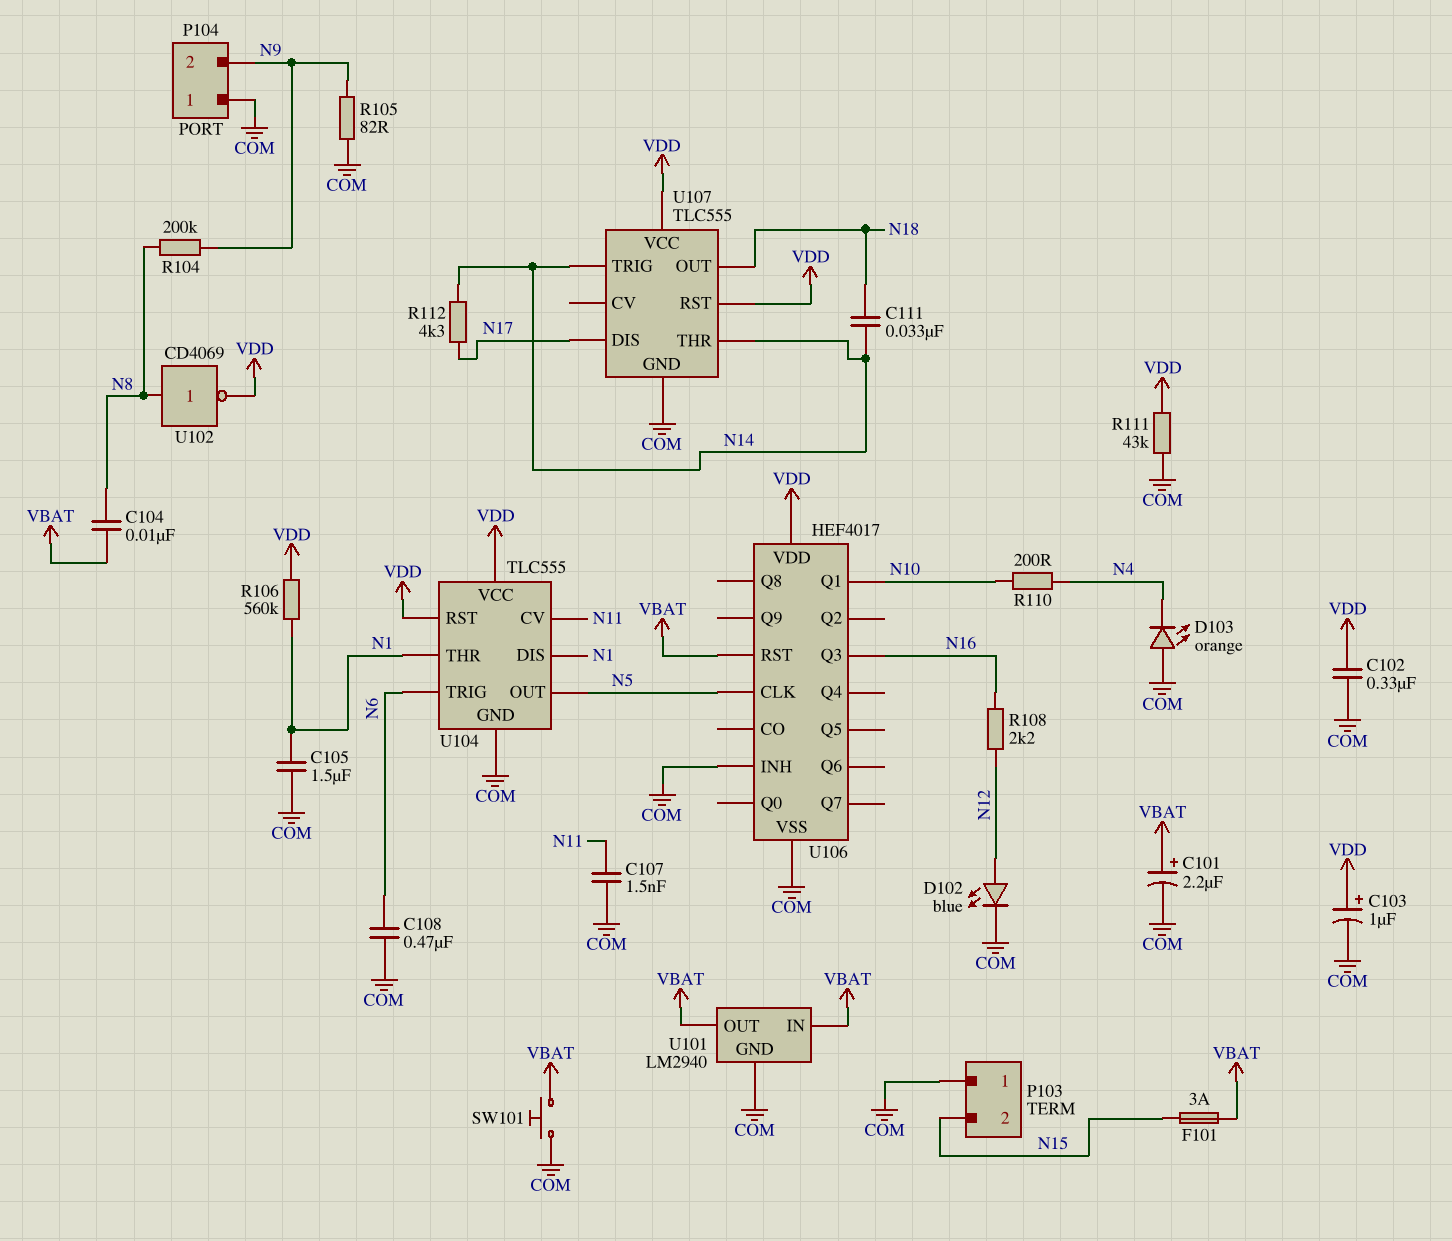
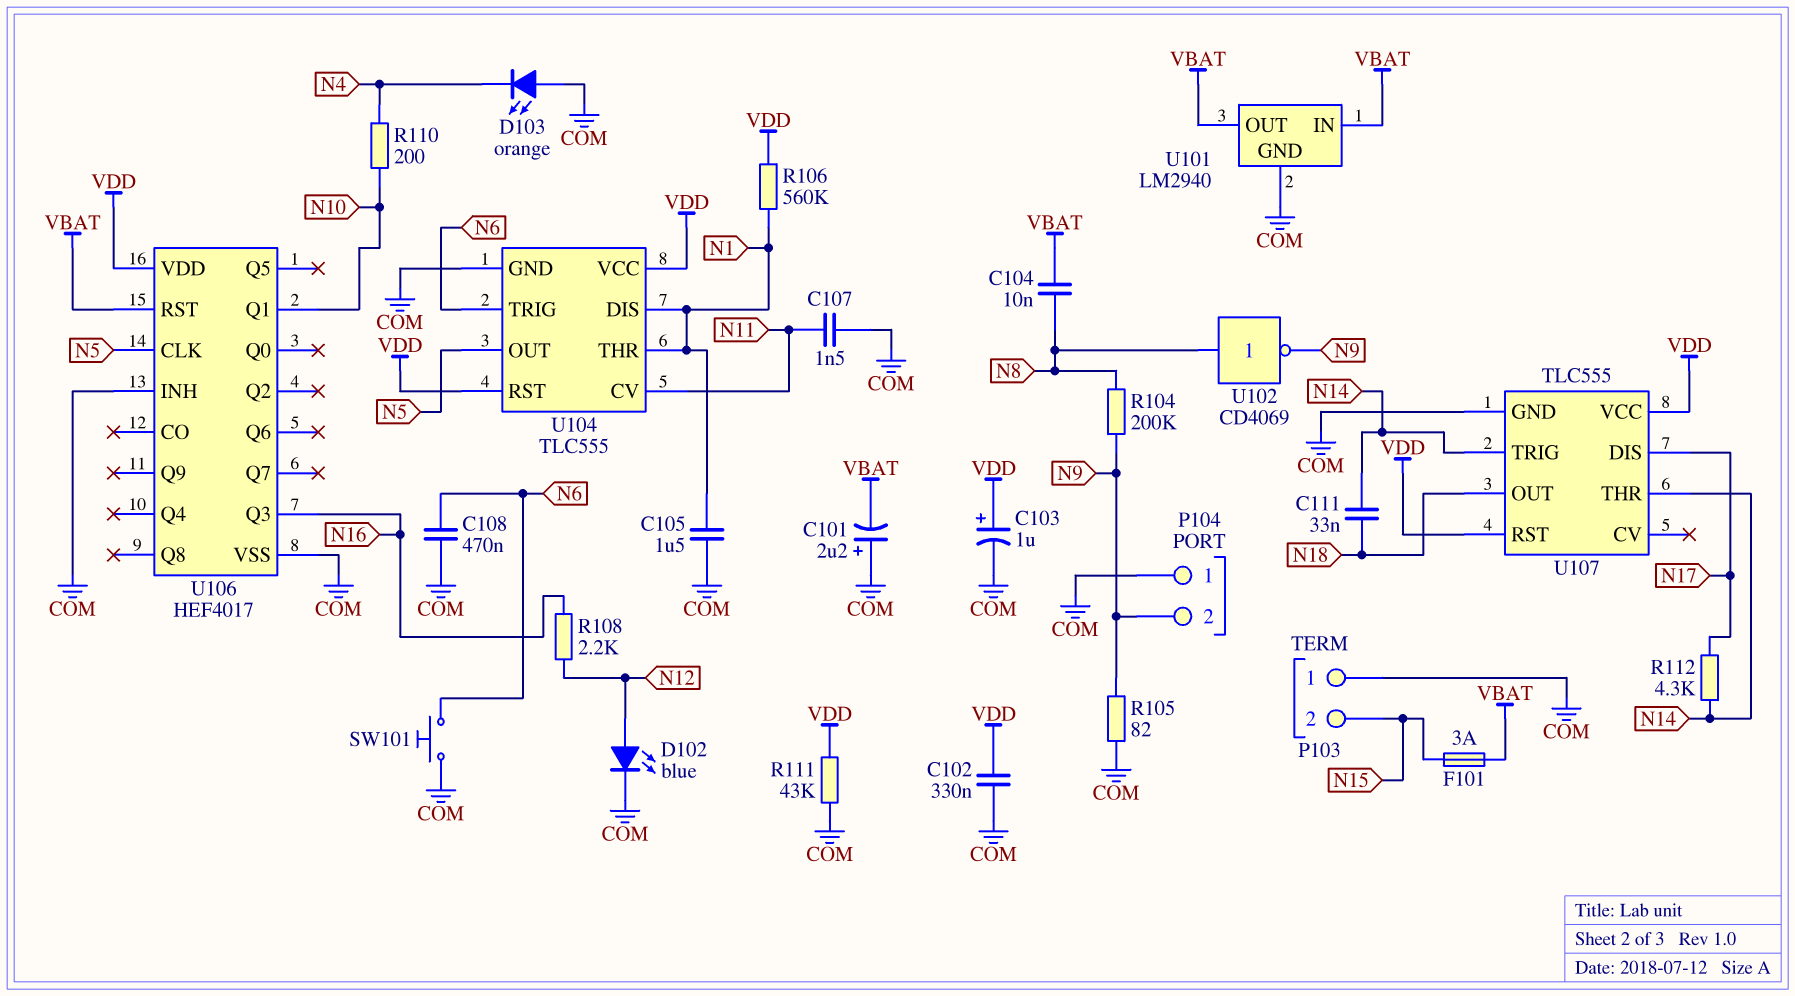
C101: 2.2uF (plus VBAT, minus COM) -> 2.2uF (plus COM, minus VBAT)
SW101: button (COM, VBAT) -> button (COM, N6)
U102: NOT CD4069 (in N8, out VDD) -> NOT CD4069 (in N8, out N9)

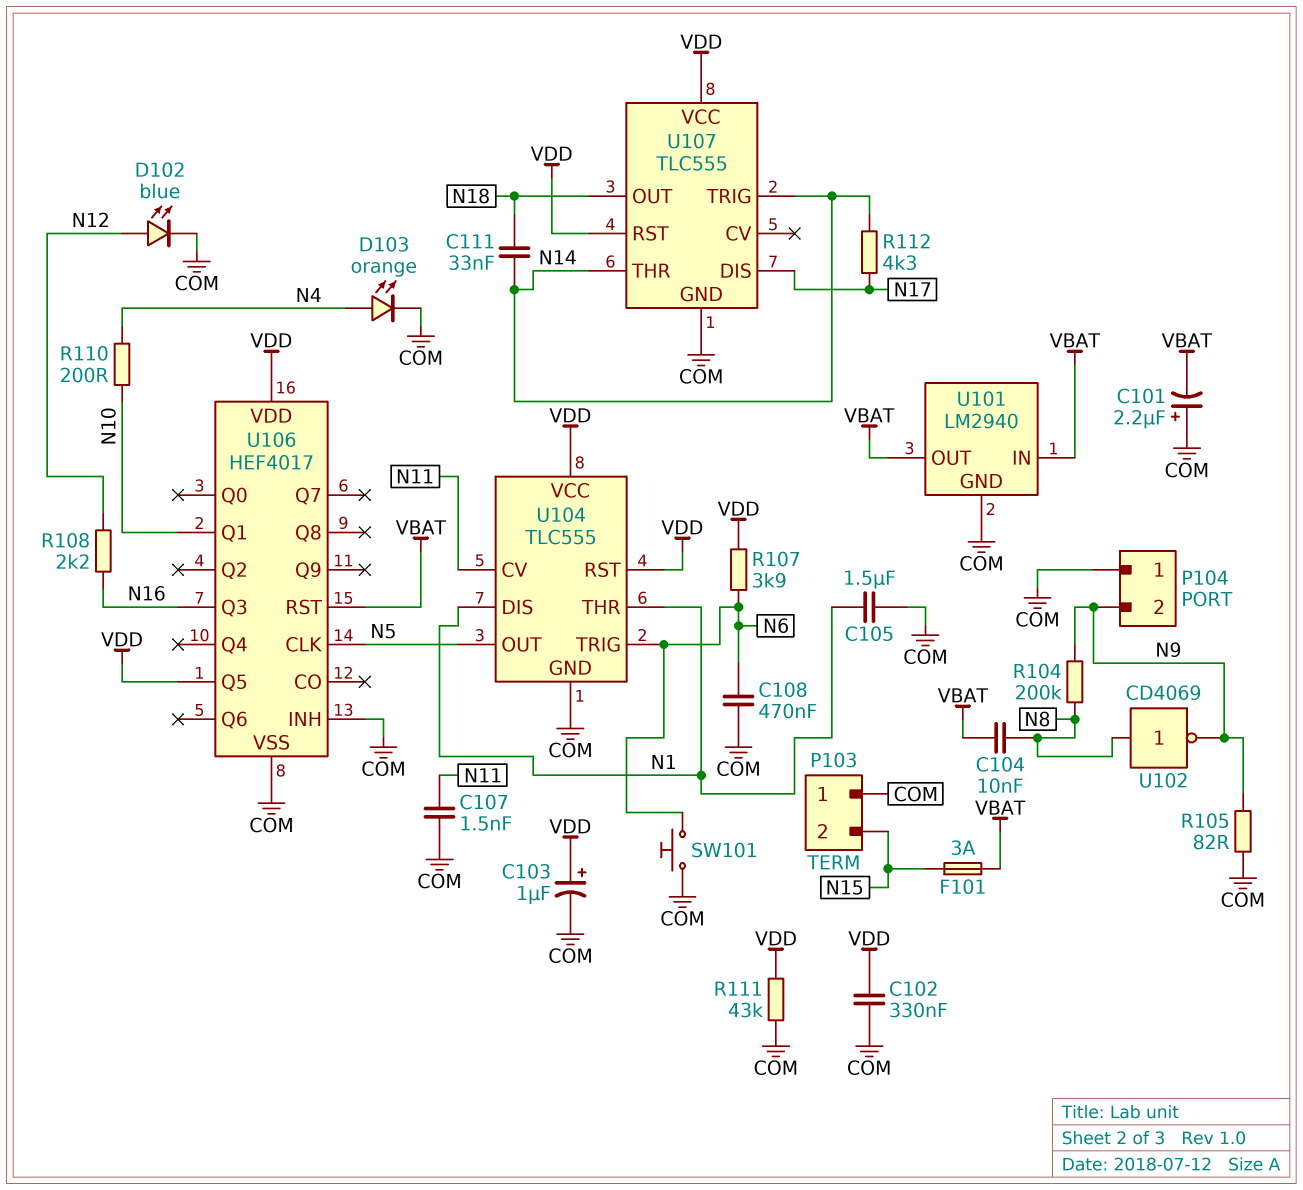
D103: LED orange (A COM, K N4) -> LED orange (A N4, K COM)
R106: 560k (N1, VDD) -> none
R107: none -> 3.9k (N6, VDD)
U106 pin Q5: none -> VDD

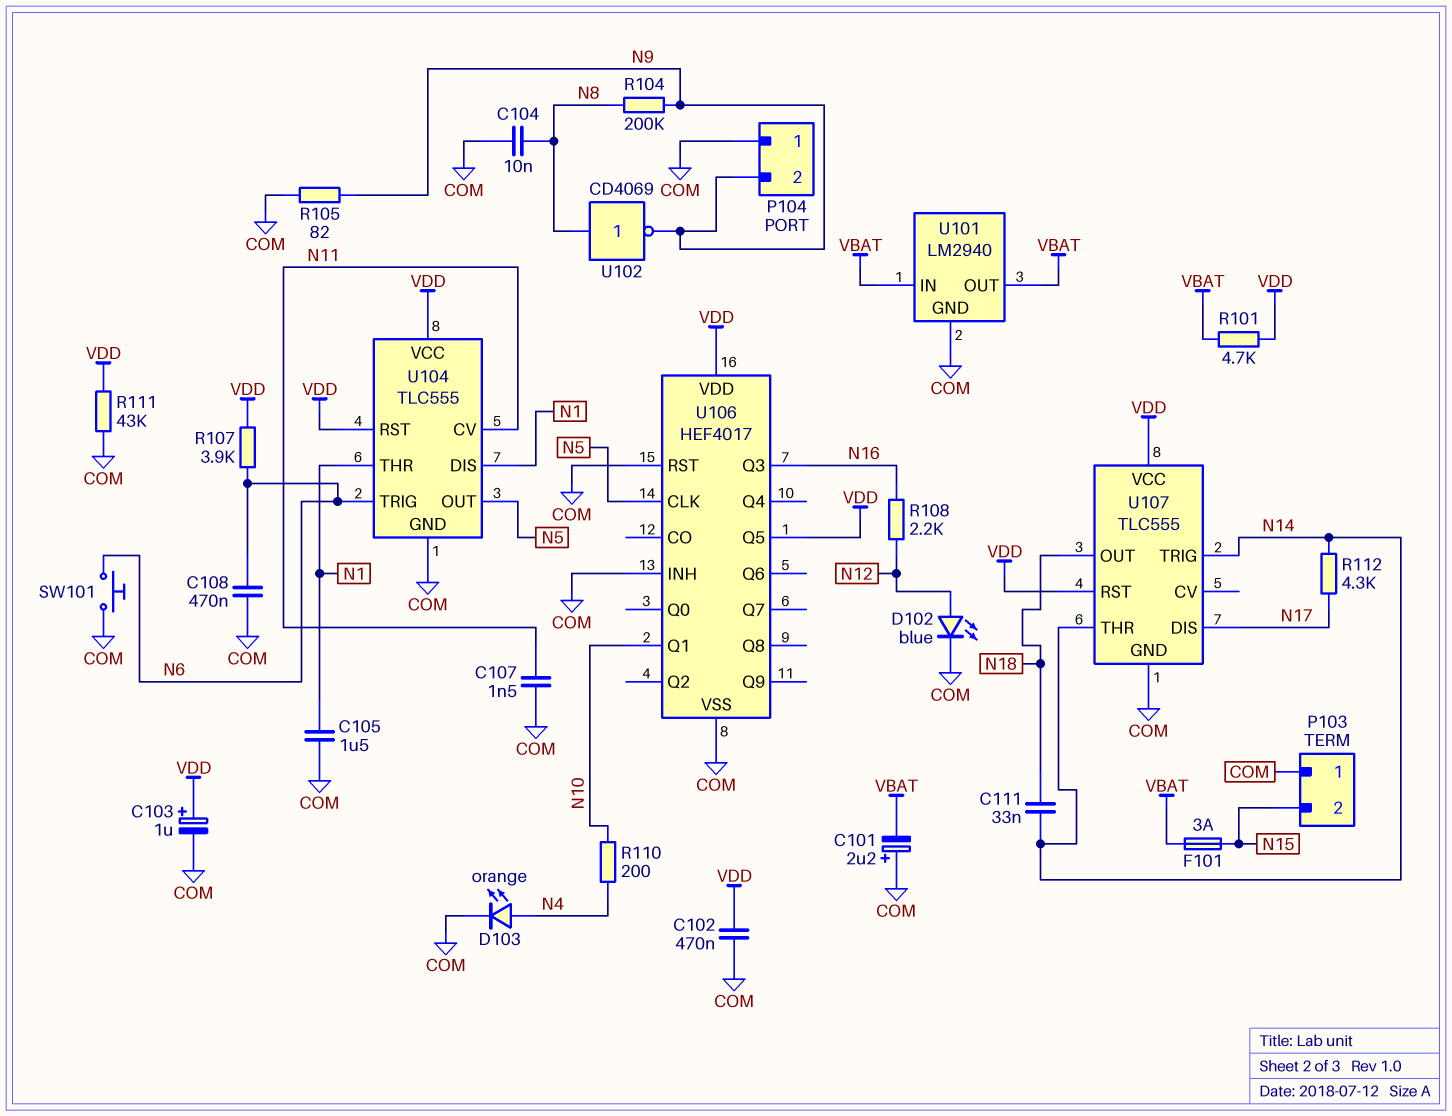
C102: 330nF (COM, VDD) -> 470nF (COM, VDD)
C104: 10nF (N8, VBAT) -> 10nF (COM, N8)
R101: none -> 4.7k (VBAT, VDD)
U106 pin RST: VBAT -> COM

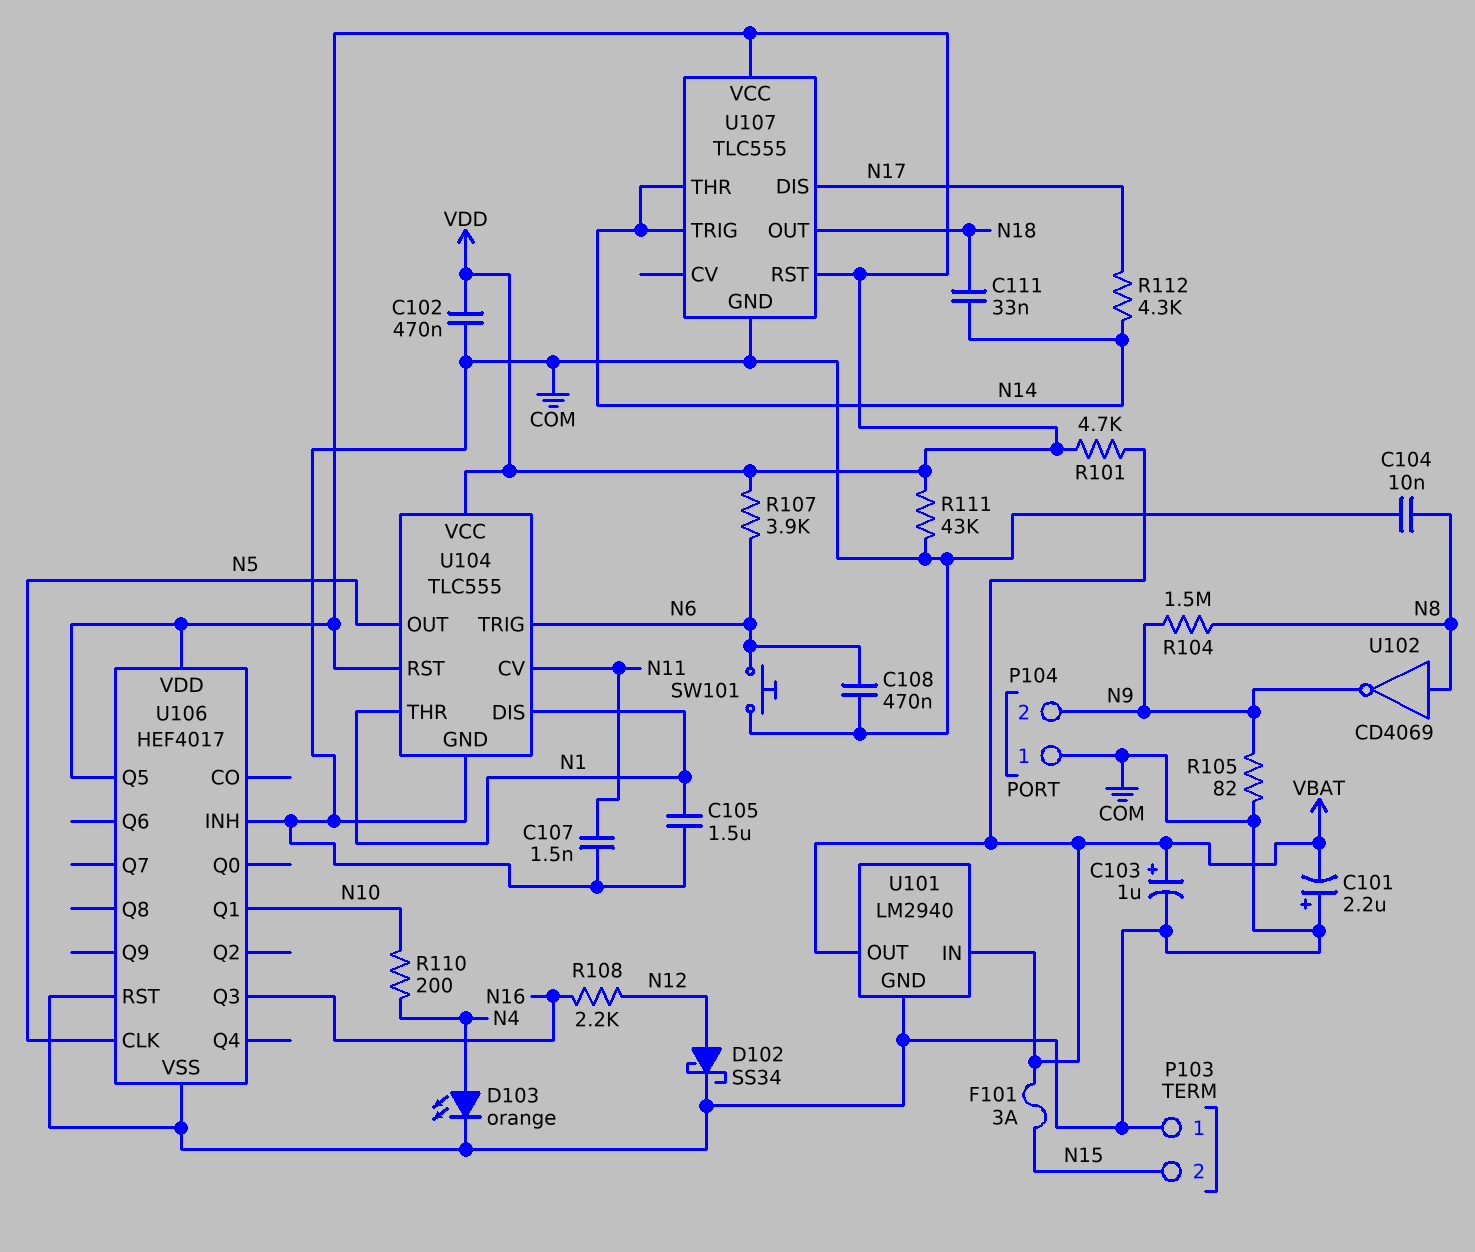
C103: 1uF (plus VDD, minus COM) -> 1uF (plus VBAT, minus COM)
D102: LED blue (A N12, K COM) -> schottky SS34 (A N12, K COM)
R104: 200k (N8, N9) -> 1.5M (N8, N9)

